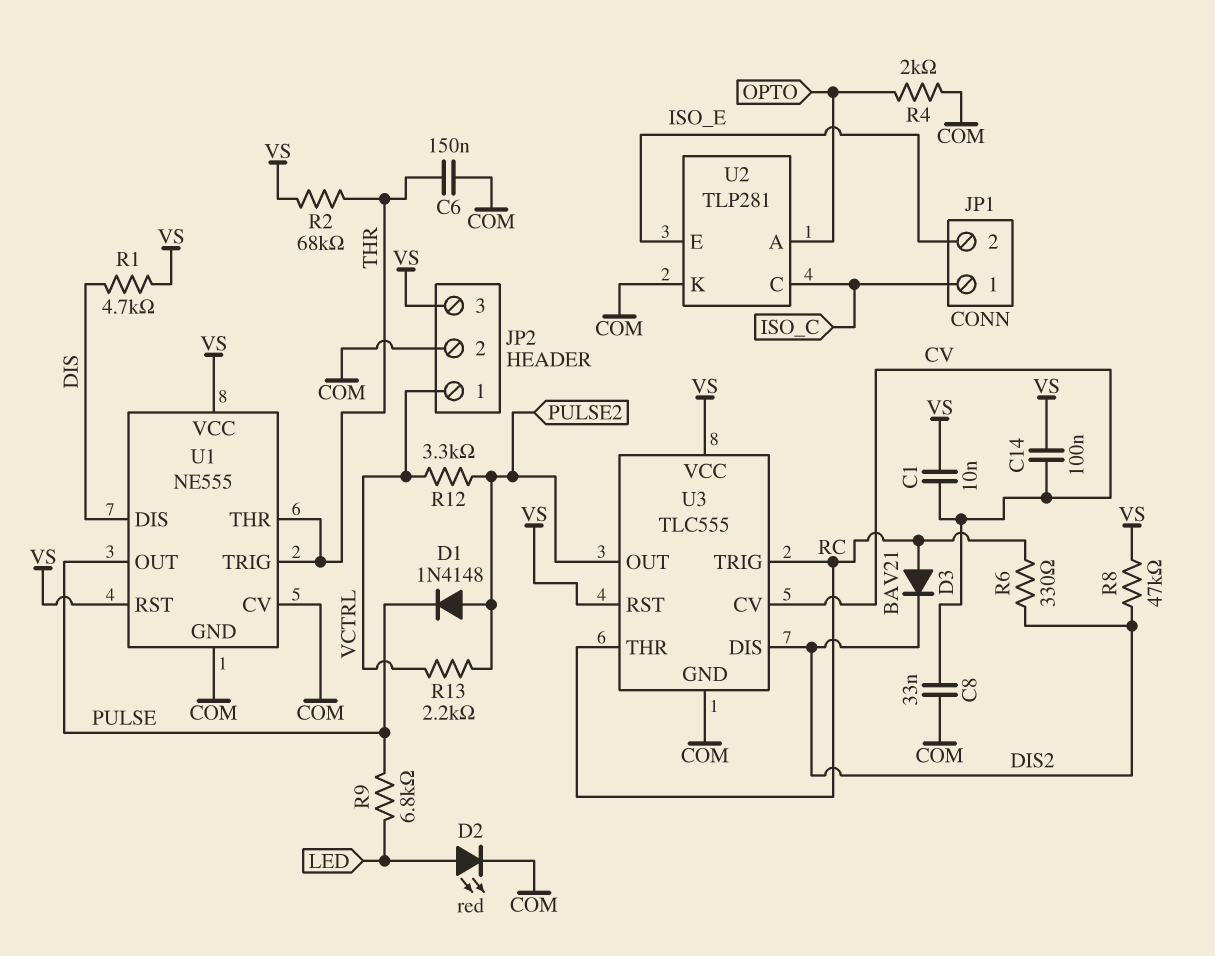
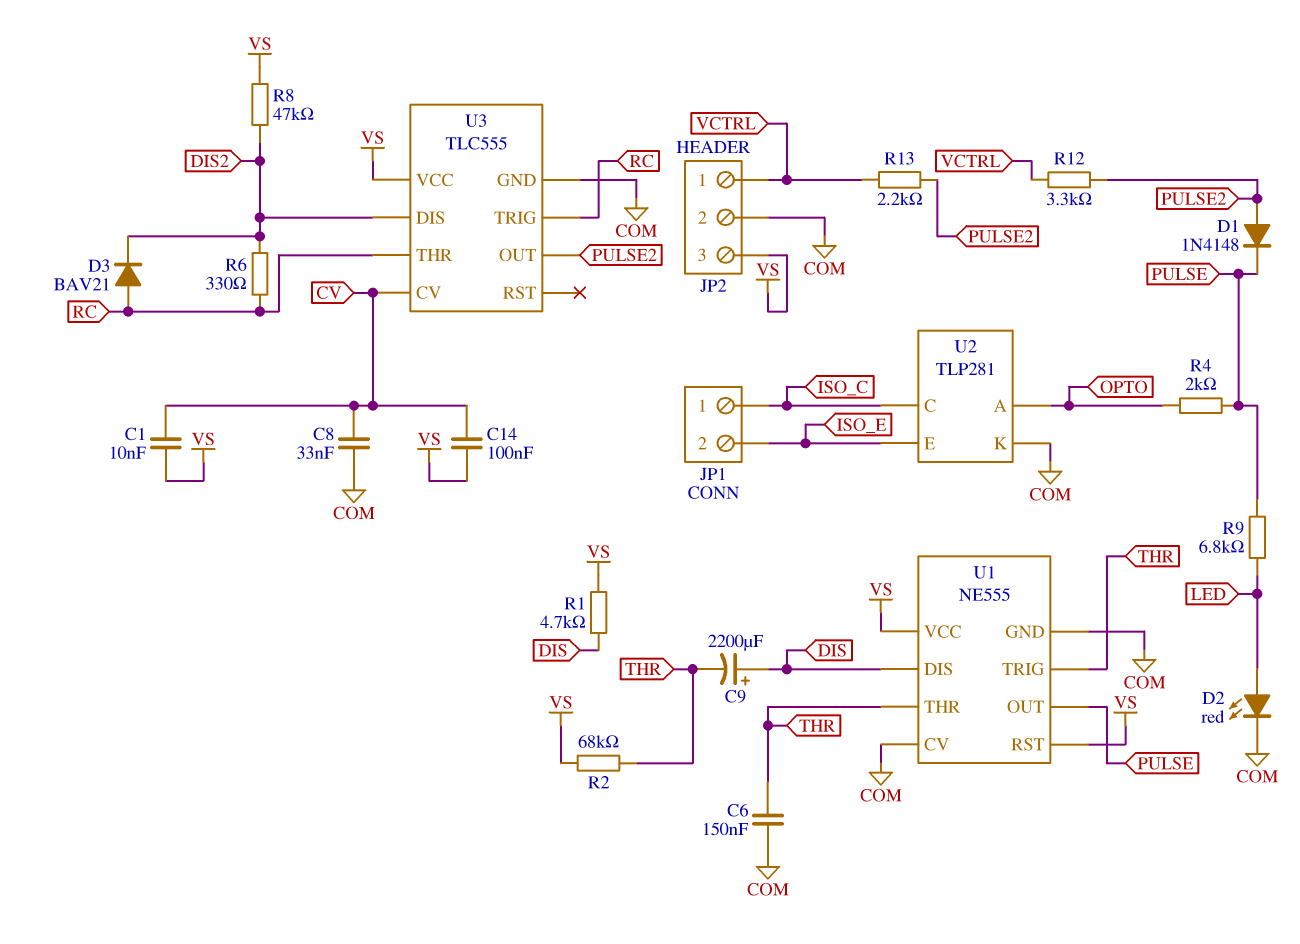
C9: none -> 2200uF (plus DIS, minus THR)
R4: 2k (COM, OPTO) -> 2k (OPTO, PULSE)
U3 pin RST: VS -> none

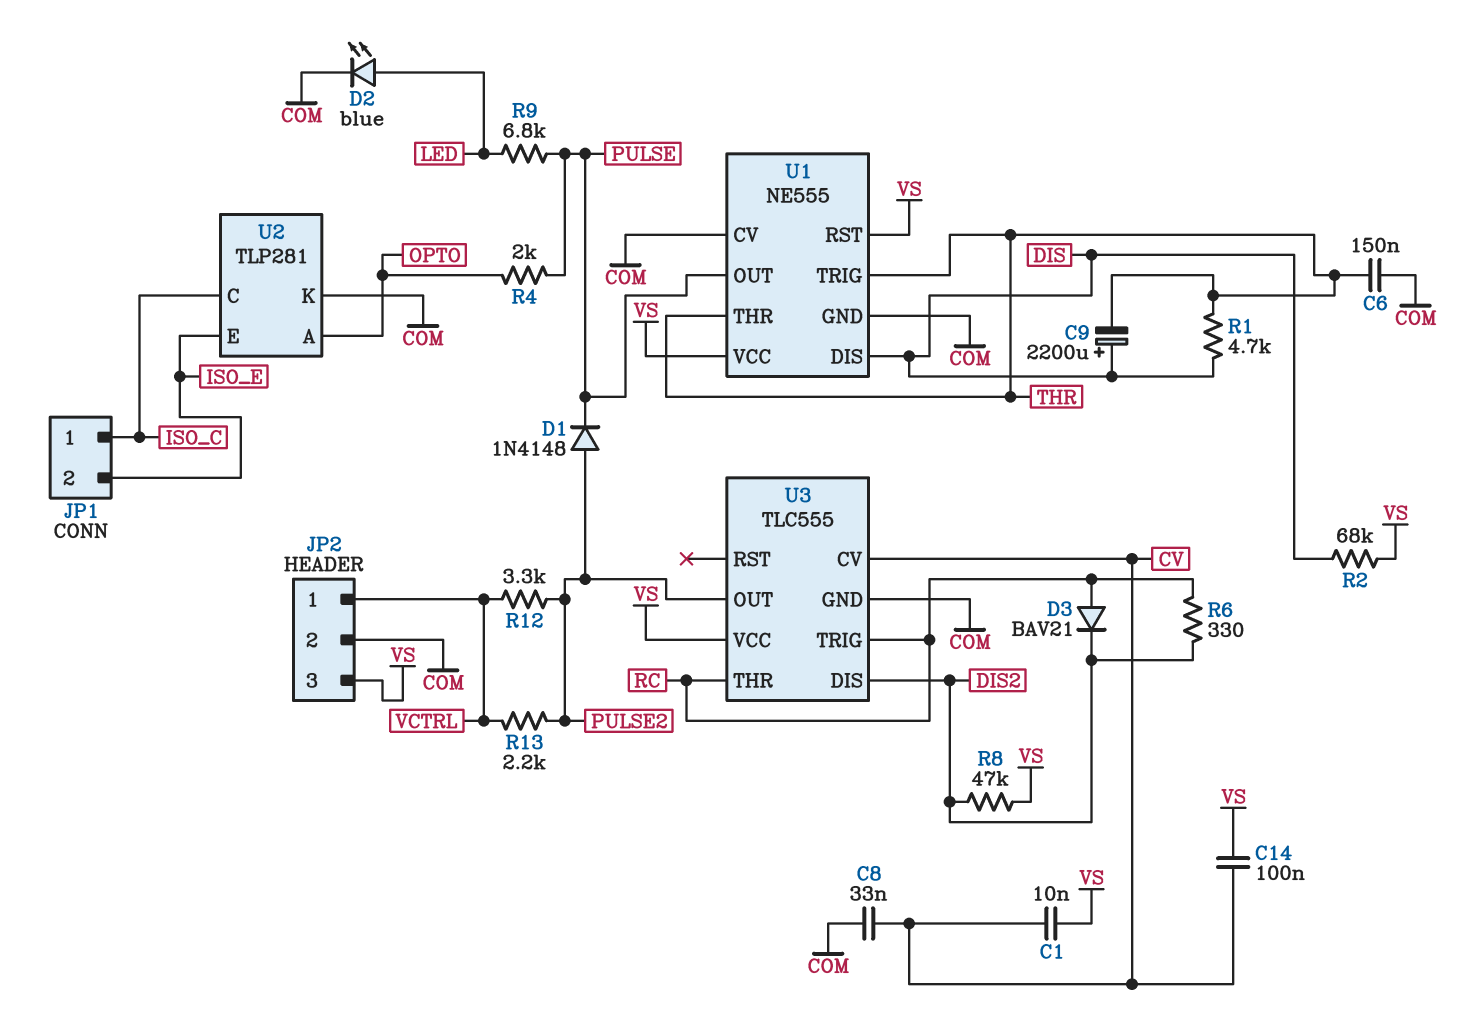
D2: LED red (A LED, K COM) -> LED blue (A LED, K COM)
R1: 4.7k (DIS, VS) -> 4.7k (DIS, THR)
R2: 68k (THR, VS) -> 68k (DIS, VS)

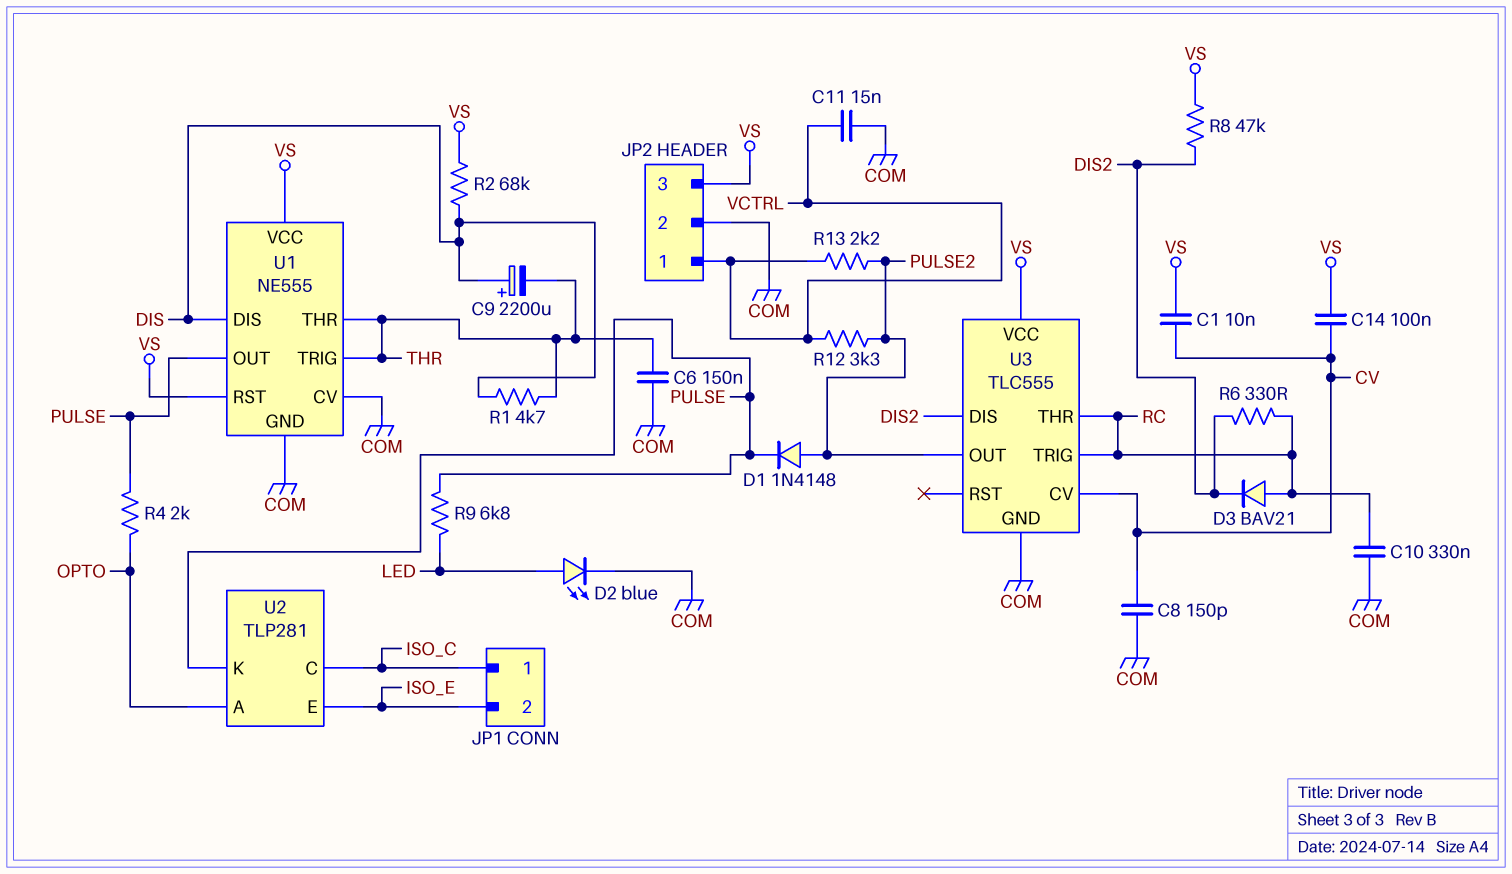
C8: 33nF (COM, CV) -> 150pF (COM, CV)
C10: none -> 330nF (COM, RC)
C11: none -> 15nF (COM, VCTRL)
U2 pin K: COM -> PULSE

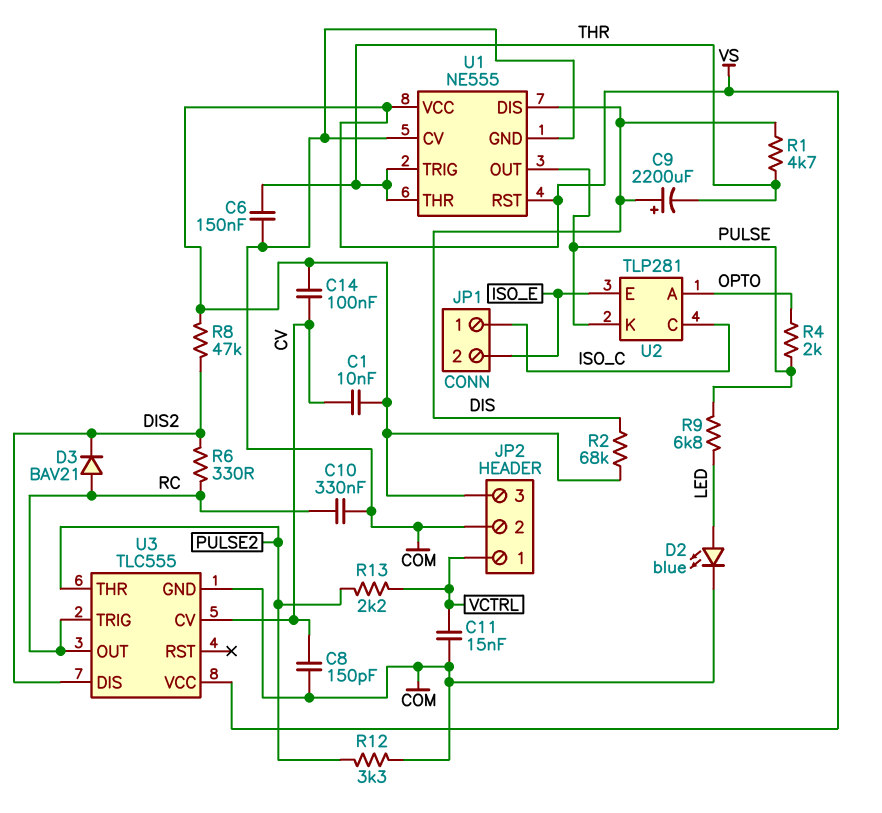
D1: diode 1N4148 (A PULSE2, K PULSE) -> none
R12: 3.3k (PULSE2, VCTRL) -> 3.3k (COM, PULSE2)
U3 pin OUT: PULSE2 -> RC
U3 pin THR: RC -> PULSE2

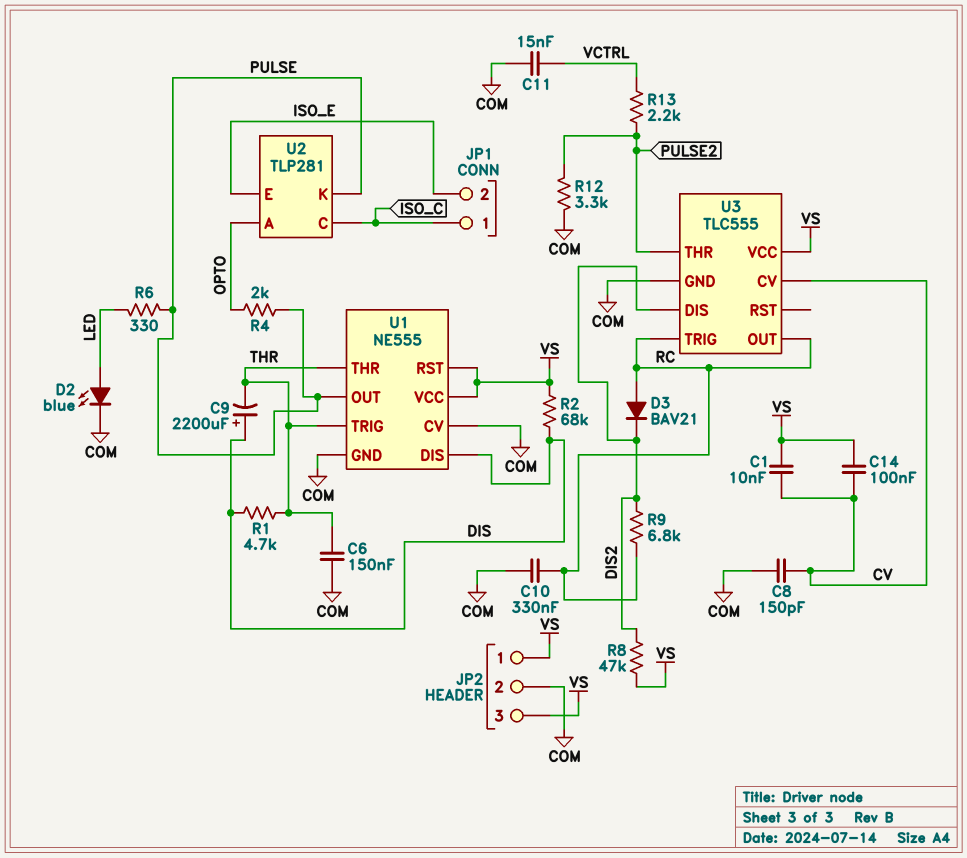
JP2 pin 1: VCTRL -> VS
R6: 330 (DIS2, RC) -> 330 (LED, PULSE)
R9: 6.8k (LED, PULSE) -> 6.8k (DIS2, RC)

